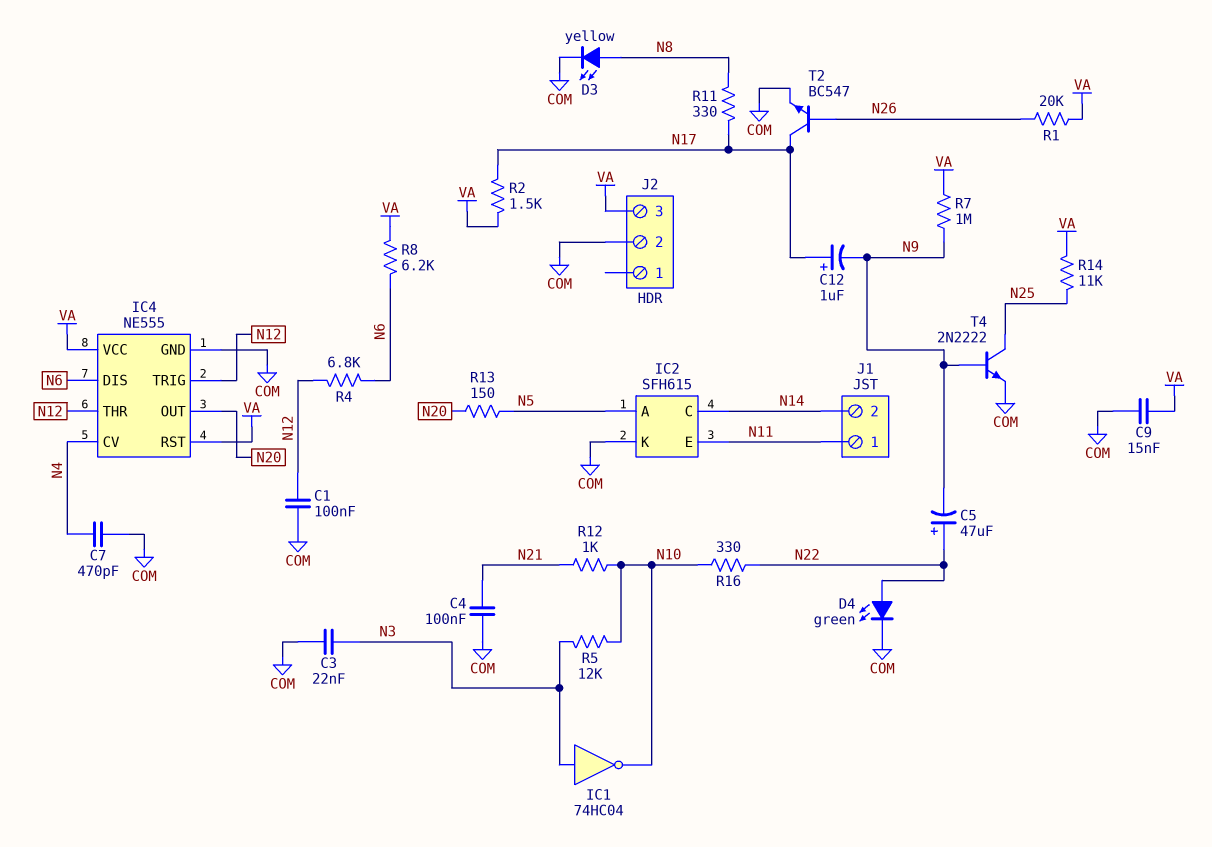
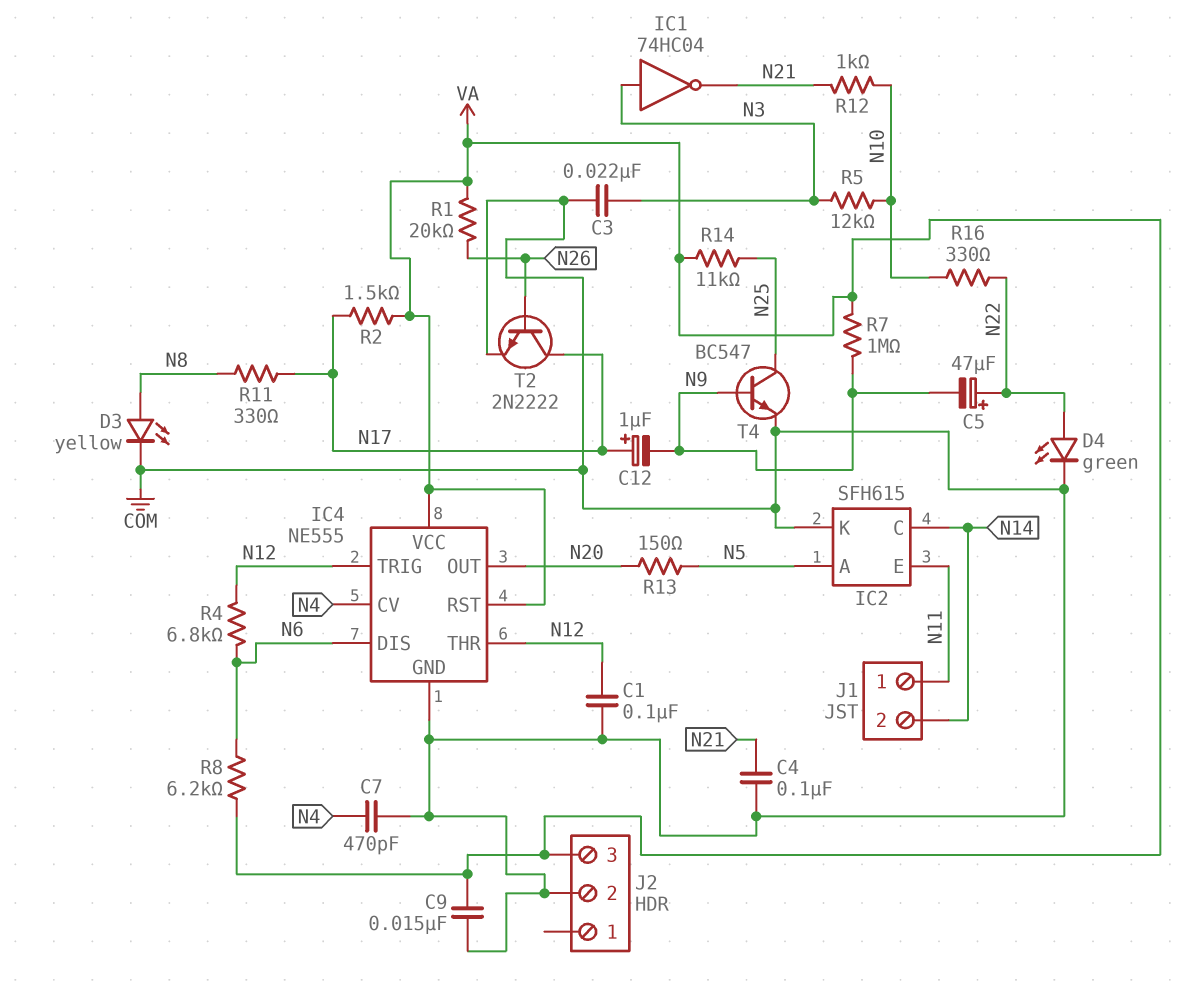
IC1: NOT 74HC04 (in N3, out N10) -> NOT 74HC04 (in N3, out N21)
T2: NPN BC547 (B N26, C N17, E COM) -> NPN 2N2222 (B N26, C N17, E COM)
T4: NPN 2N2222 (B N9, C N25, E COM) -> NPN BC547 (B N9, C N25, E COM)

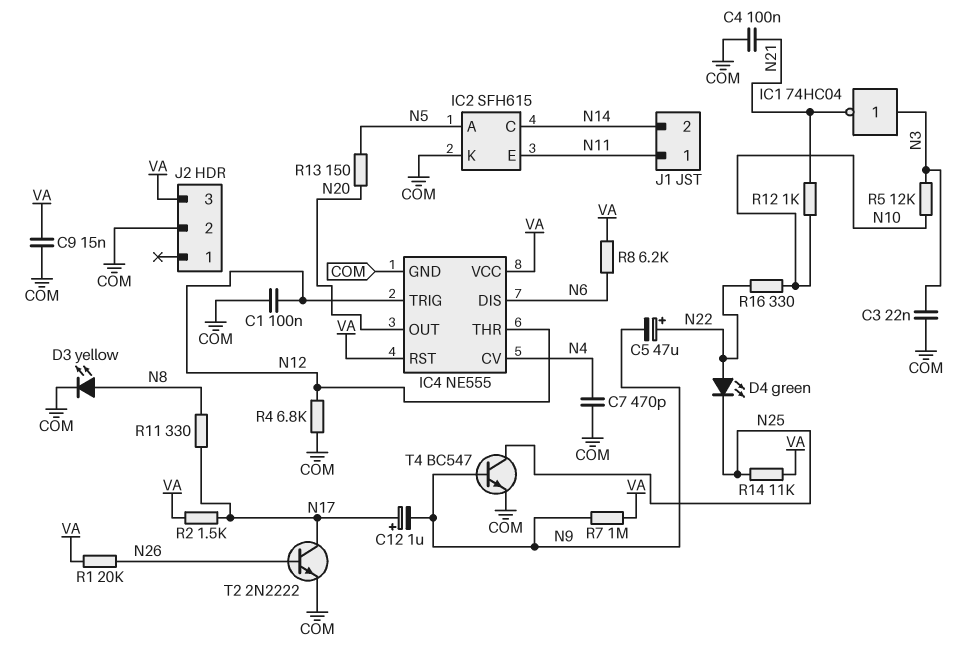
D4: LED green (A N22, K COM) -> LED green (A N22, K N25)
R4: 6.8k (N6, N12) -> 6.8k (COM, N12)

